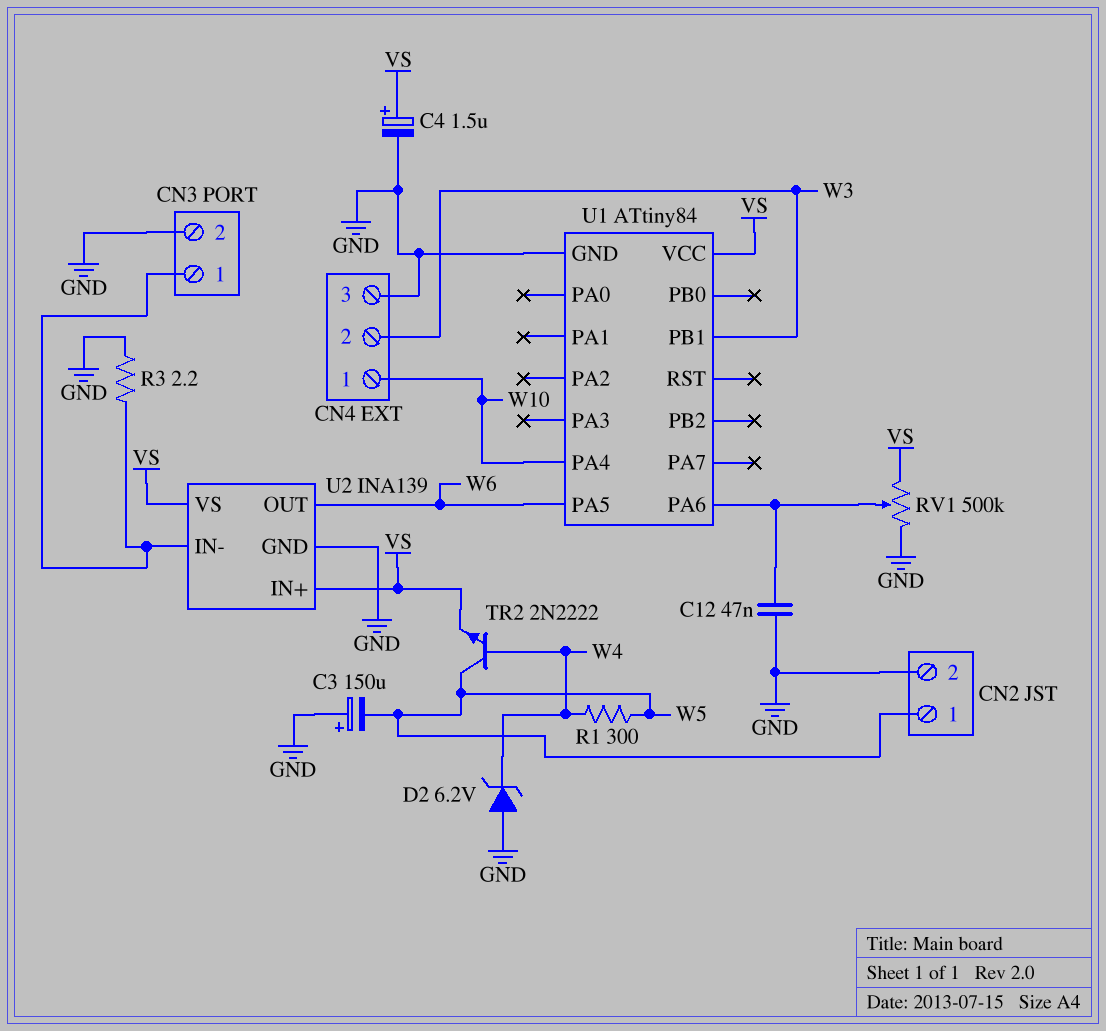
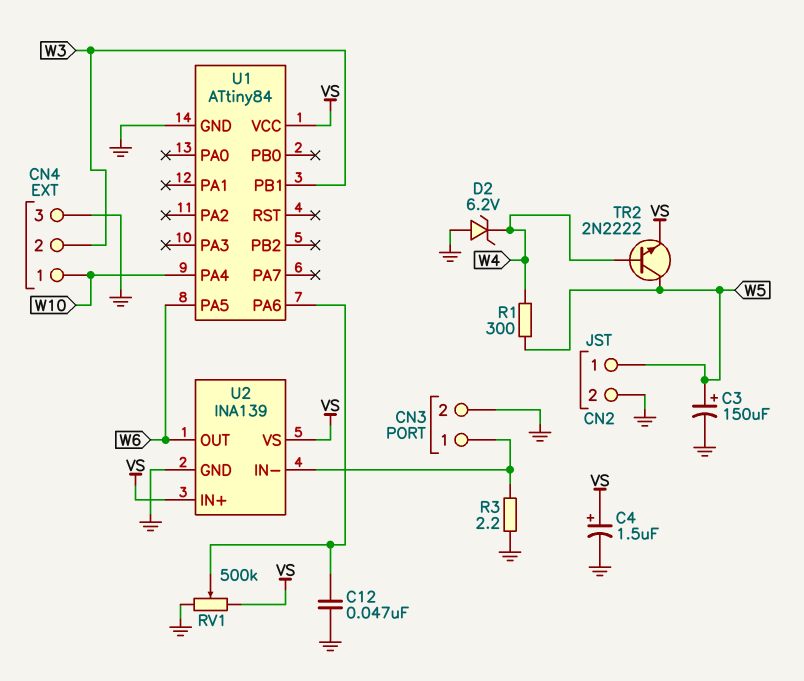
C3: 150uF (plus GND, minus W5) -> 150uF (plus W5, minus GND)

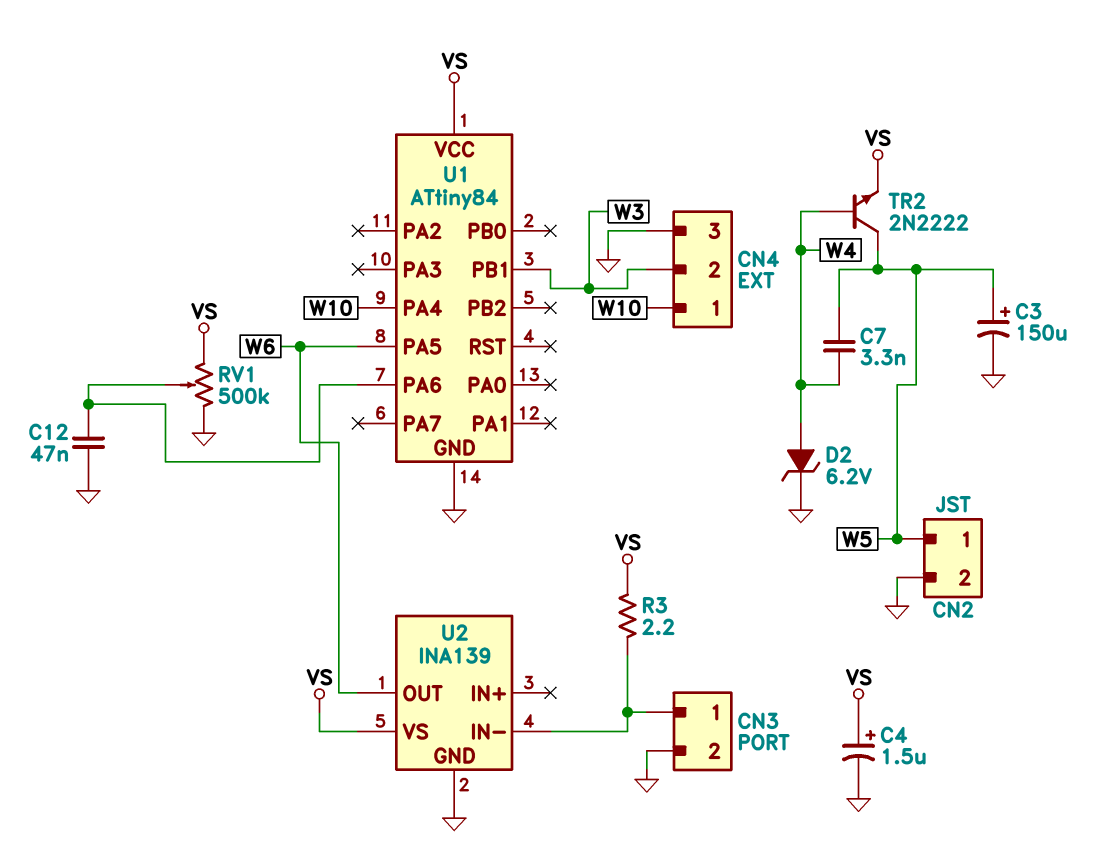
C7: none -> 3.3nF (W4, W5)
D2: zener 6.2V (A GND, K W4) -> zener 6.2V (A W4, K GND)
R1: 300 (W4, W5) -> none
R3: 2.2 (CN3/1, GND) -> 2.2 (CN3/1, VS)
U2 pin IN+: VS -> none

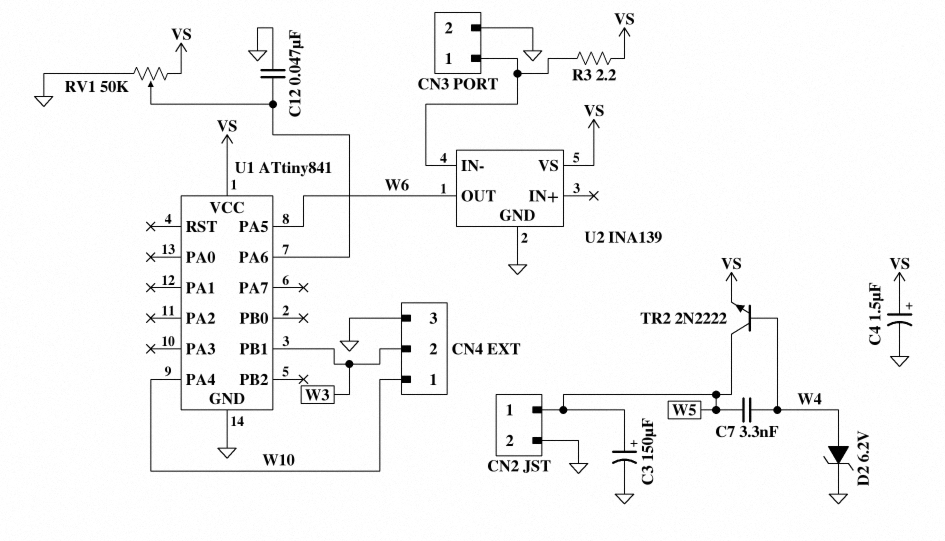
RV1: 500k (GND, VS, wiper U1/PA6) -> 50k (GND, VS, wiper U1/PA6)
U1: ATtiny84 -> ATtiny841

